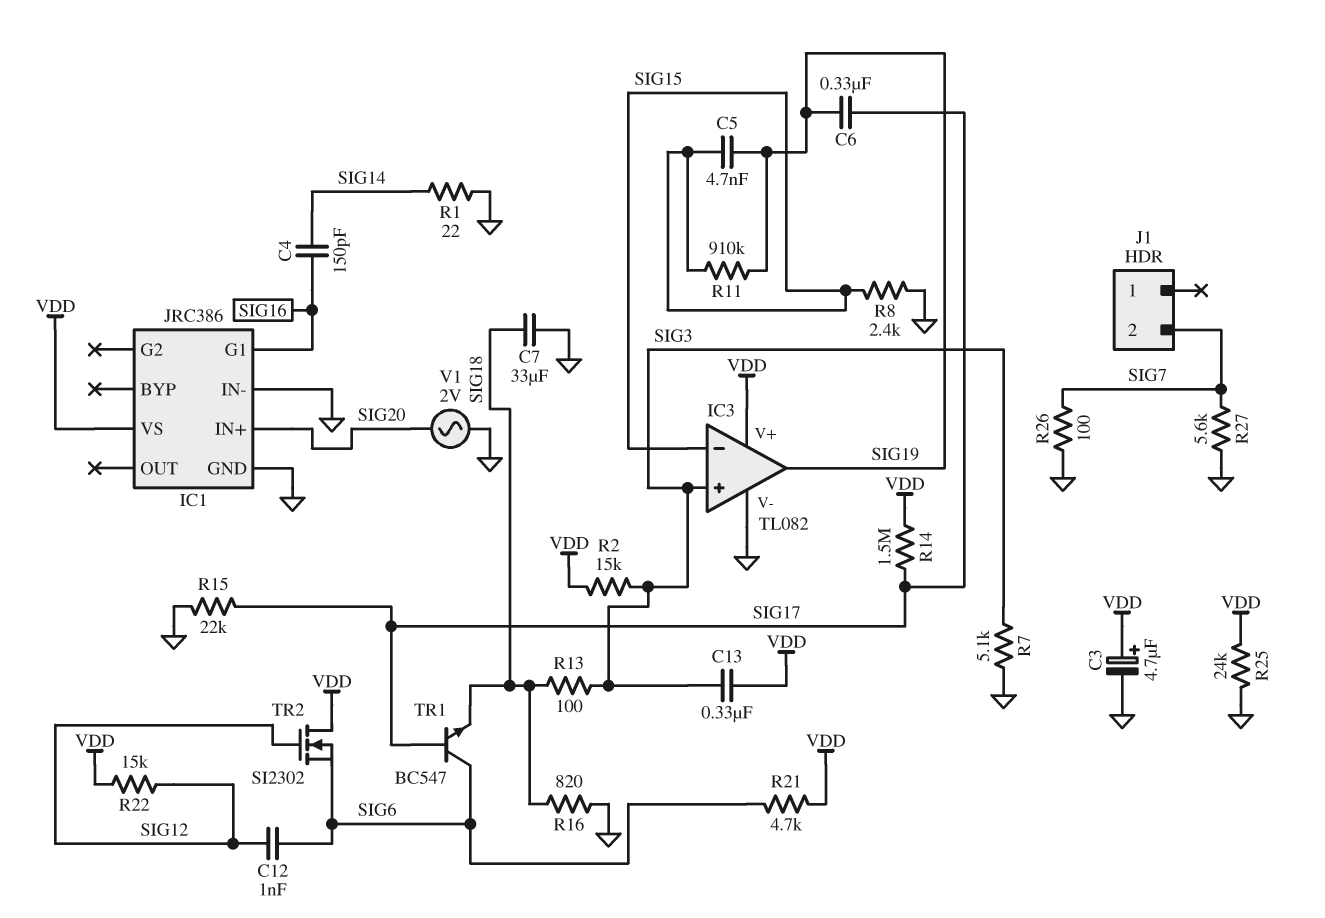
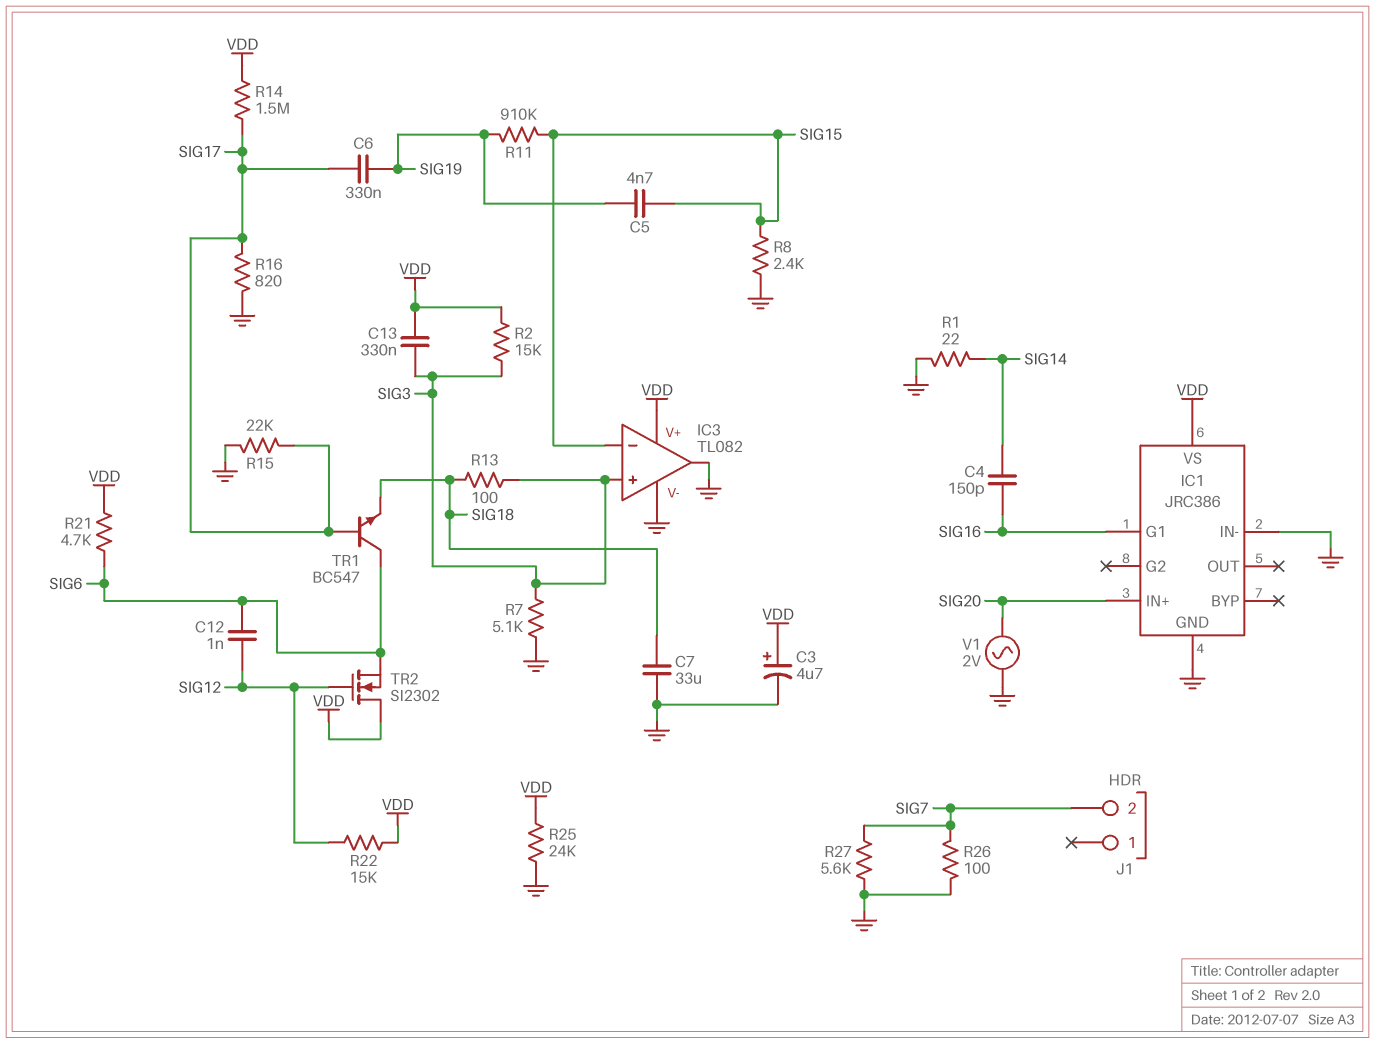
IC3 pin out: SIG19 -> GND
R16: 820 (GND, SIG18) -> 820 (GND, SIG17)

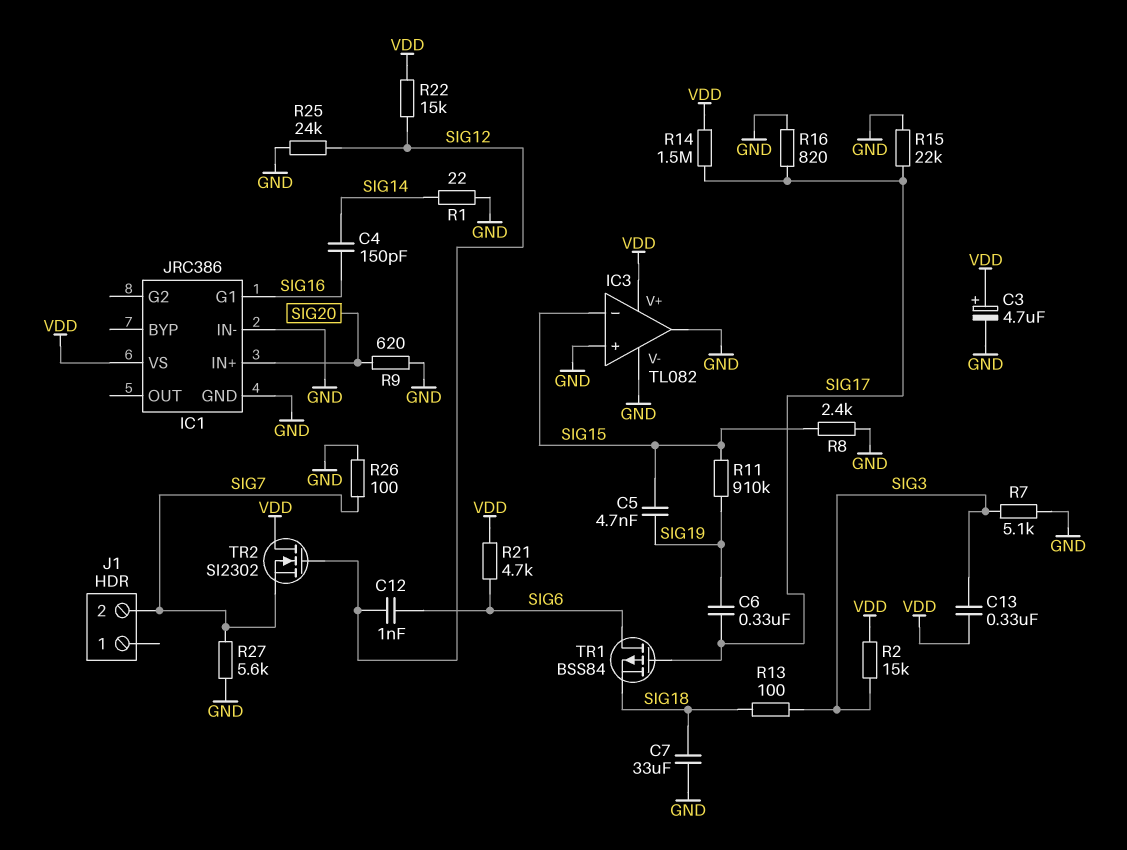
IC3 pin in+: SIG3 -> GND
R9: none -> 620 (GND, SIG20)
R25: 24k (GND, VDD) -> 24k (GND, SIG12)
TR1: NPN BC547 (B SIG17, C SIG6, E SIG18) -> PMOS BSS84 (G SIG17, D SIG6, S SIG18)
TR2: NMOS SI2302 (G SIG12, D VDD, S SIG6) -> NMOS SI2302 (G SIG12, D VDD, S SIG7)
V1: AC 2V (GND, SIG20) -> none

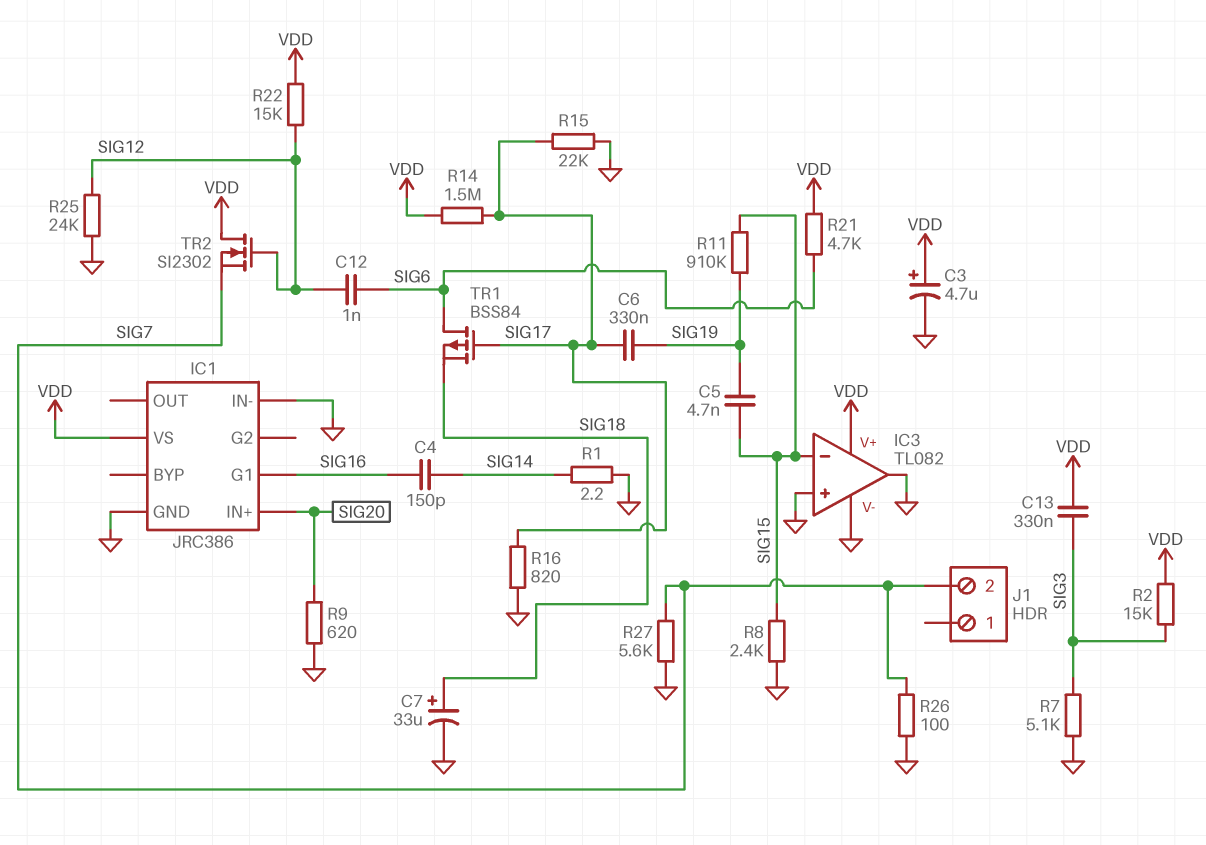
C7: 33uF (GND, SIG18) -> 33uF (plus SIG18, minus GND)
R1: 22 (GND, SIG14) -> 2.2 (GND, SIG14)
R13: 100 (SIG3, SIG18) -> none

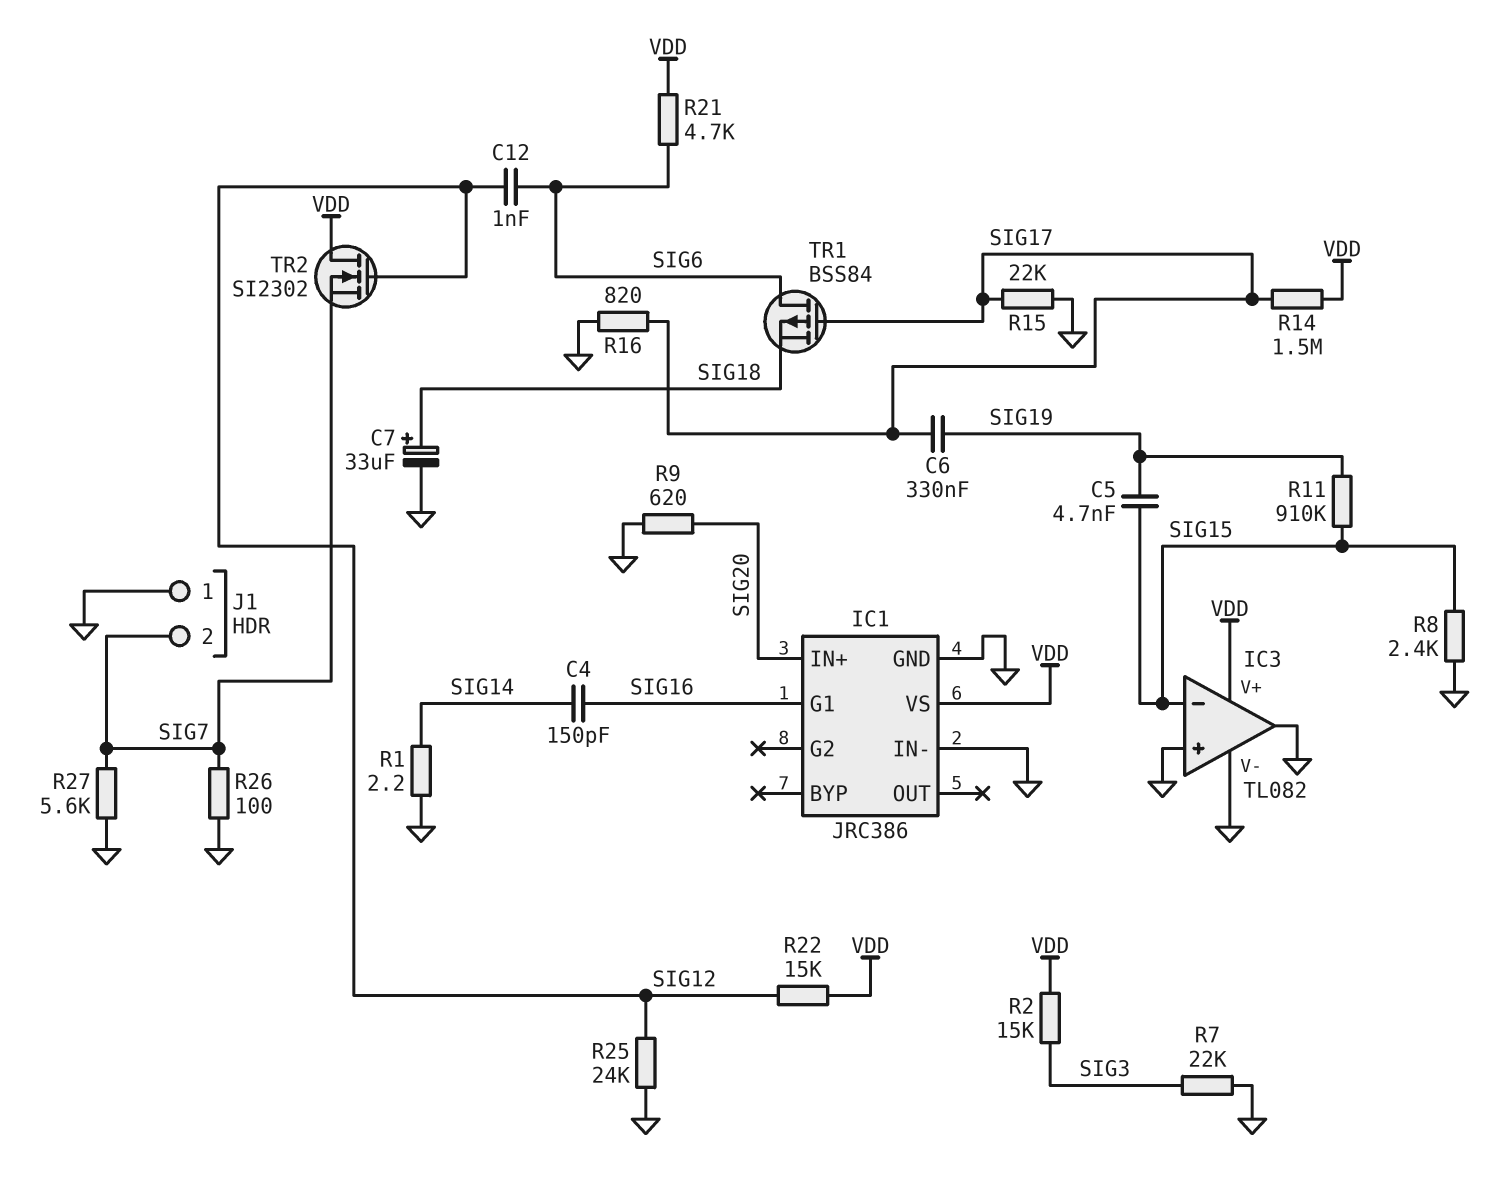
C3: 4.7uF (plus VDD, minus GND) -> none
C13: 330nF (SIG3, VDD) -> none
J1 pin 1: none -> GND
R7: 5.1k (GND, SIG3) -> 22k (GND, SIG3)

